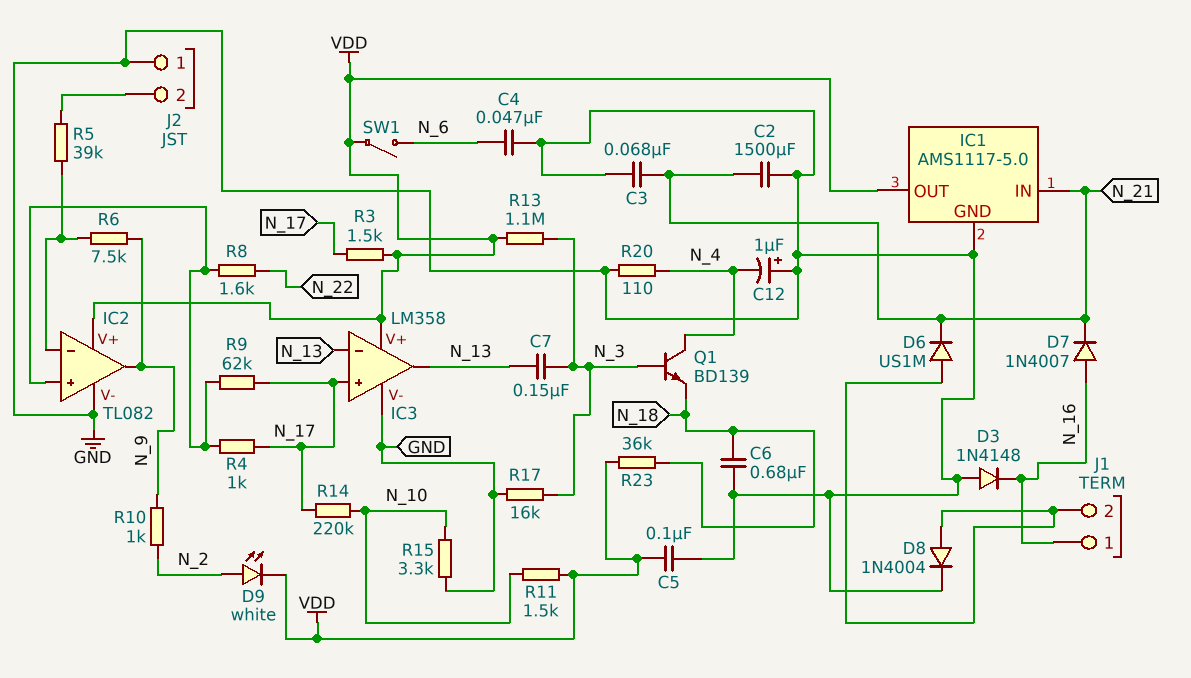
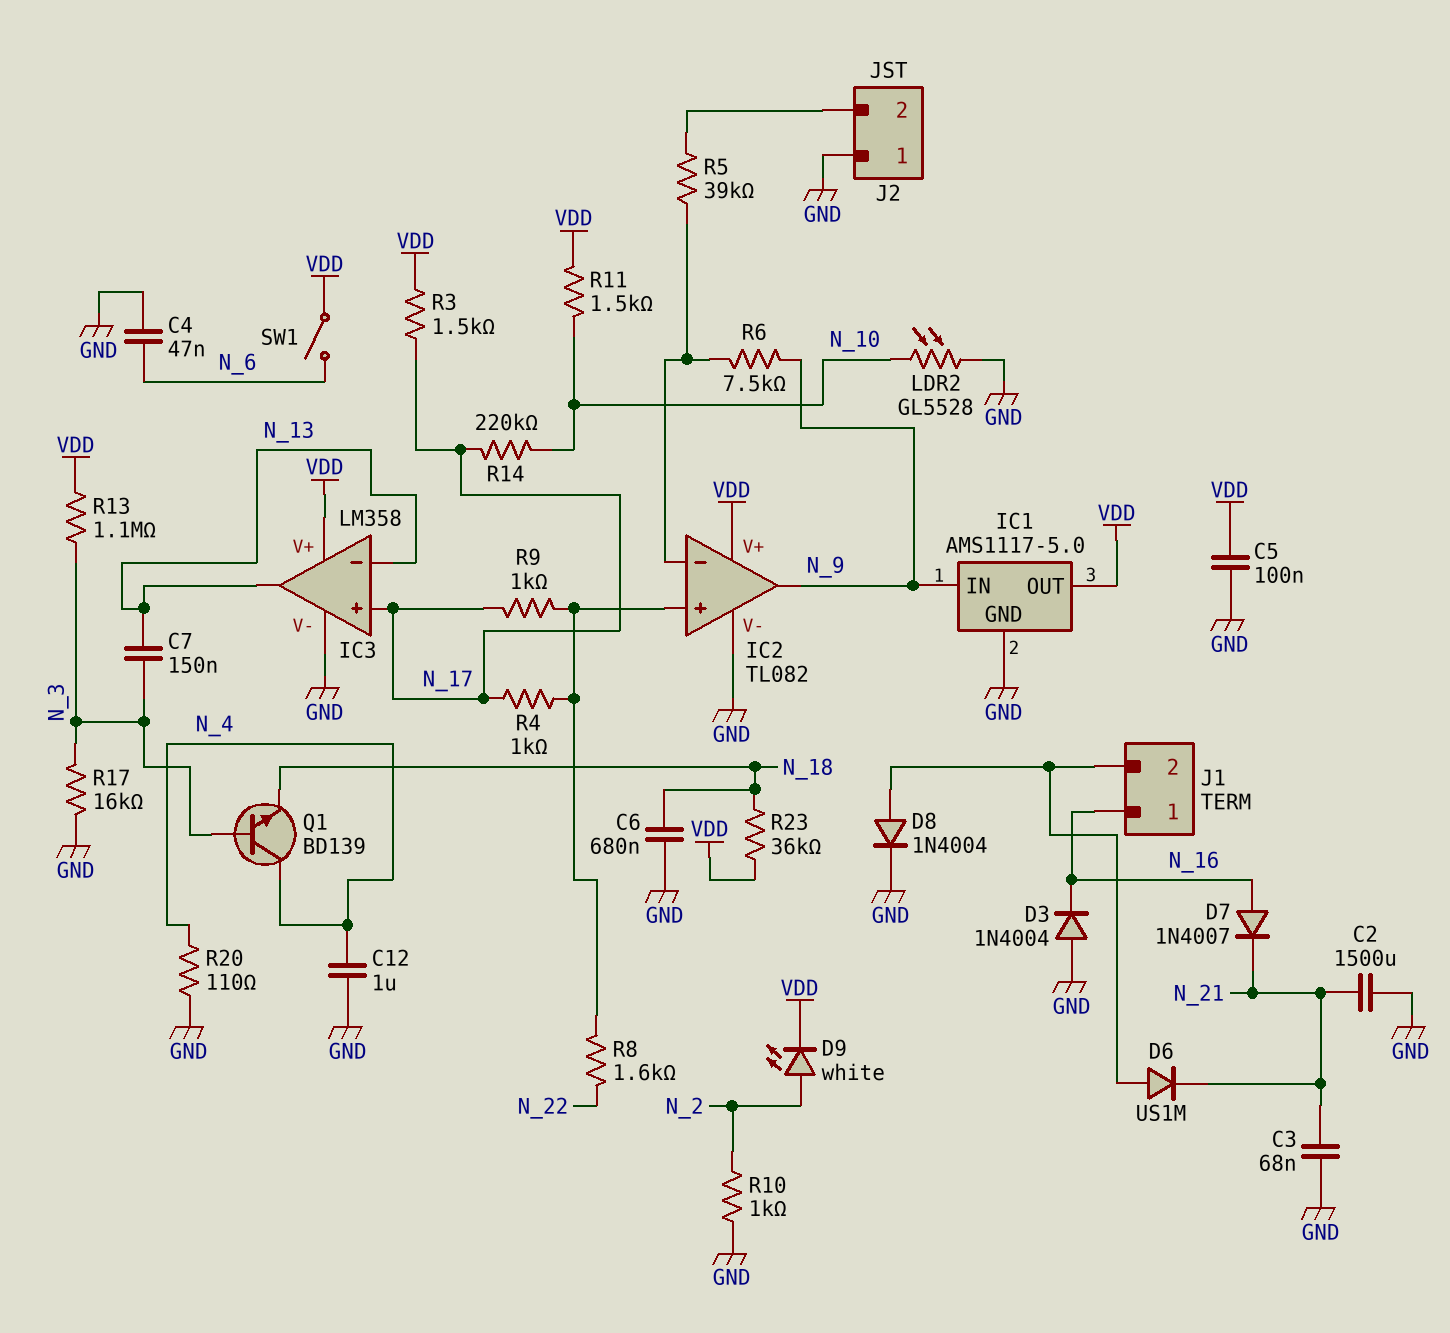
C12: 1uF (plus GND, minus N_4) -> 1uF (GND, N_4)
D3: diode 1N4148 (A GND, K N_16) -> diode 1N4004 (A GND, K N_16)
IC1 pin IN: N_21 -> N_9
LDR2: none -> GL5528 (GND, N_10)
R9: 62k (IC2/in+, N_17) -> 1k (IC2/in+, N_17)
R10: 1k (N_2, N_9) -> 1k (GND, N_2)
R15: 3.3k (GND, N_10) -> none

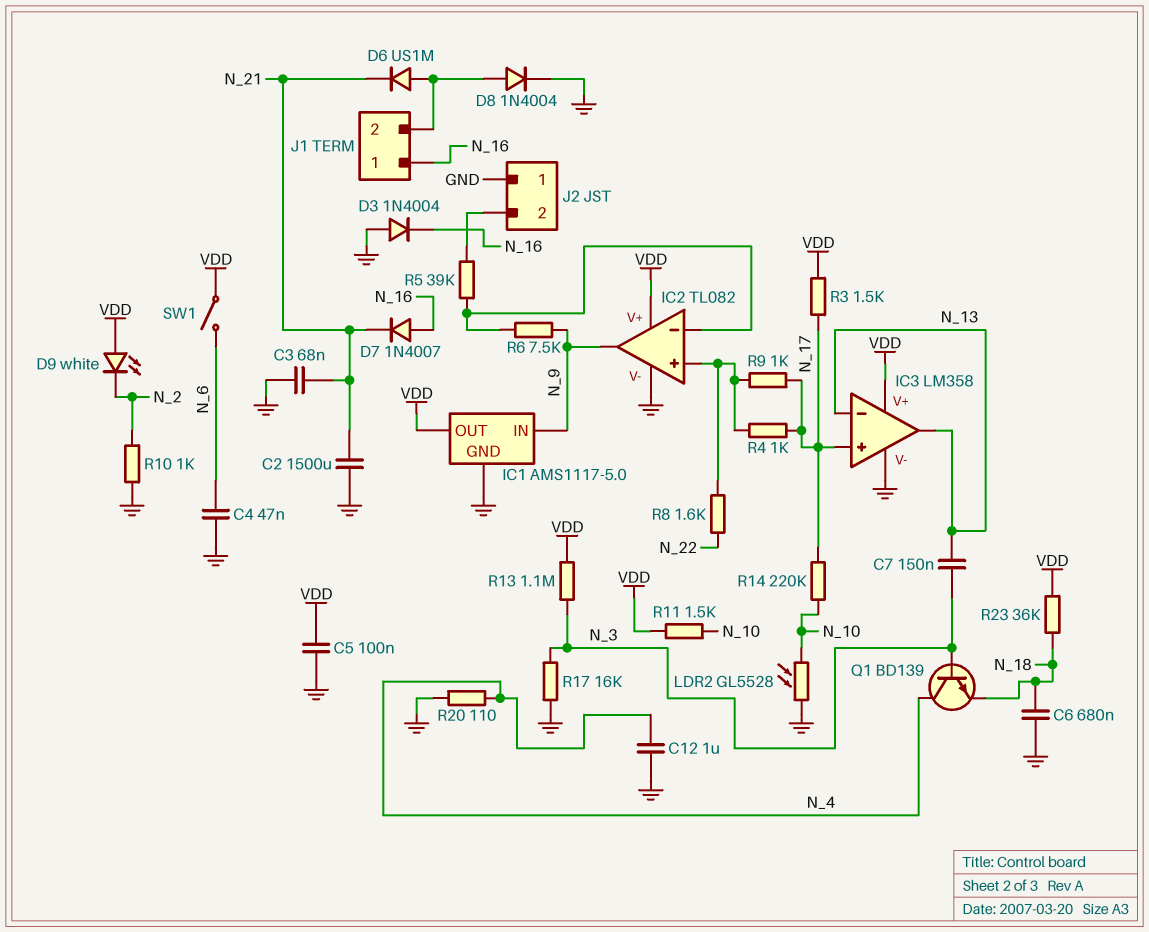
D9: LED white (A N_2, K VDD) -> LED white (A VDD, K N_2)

